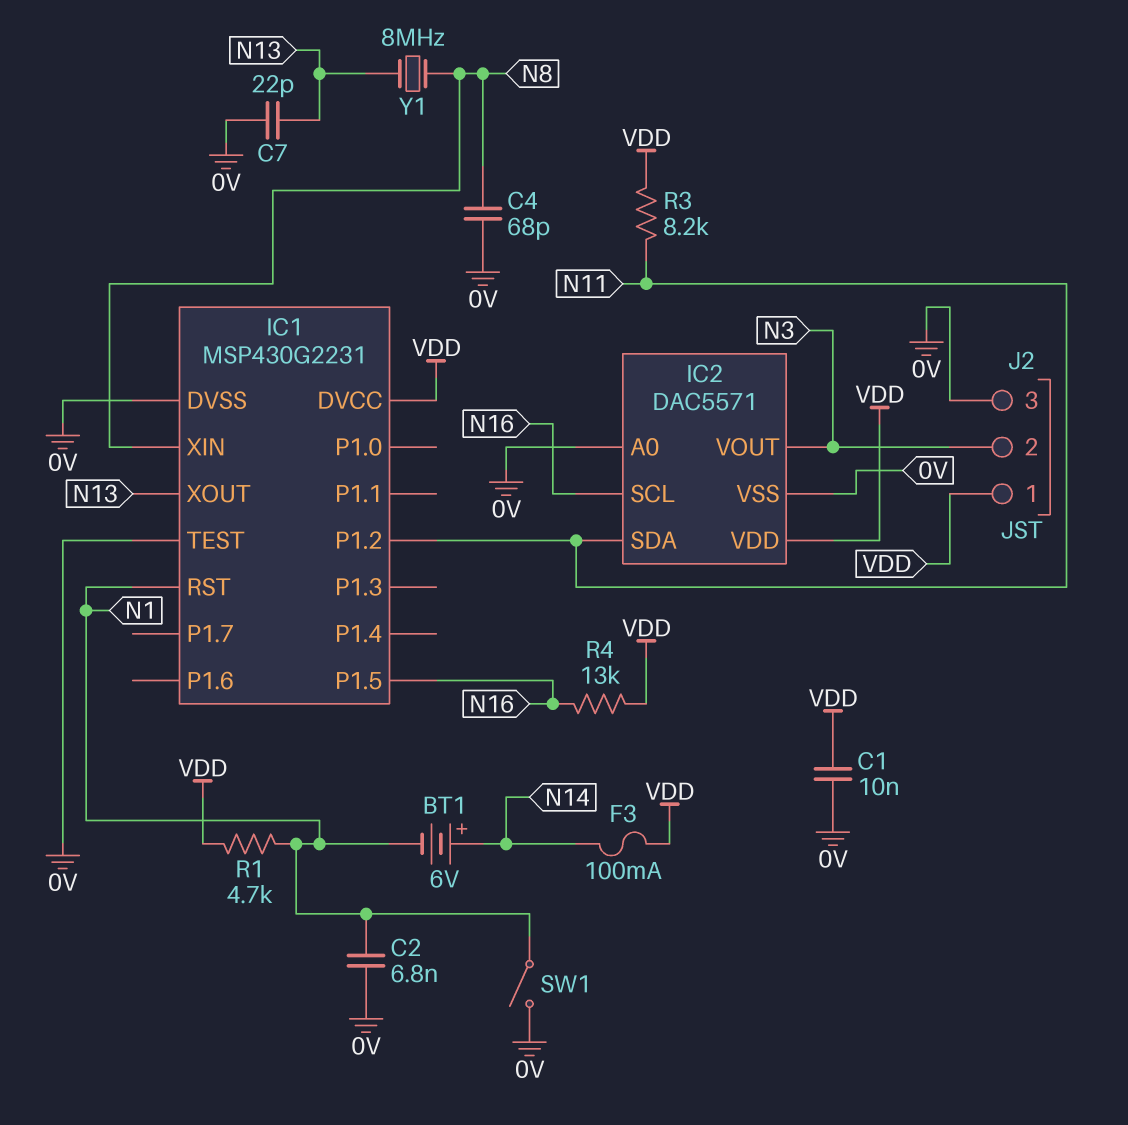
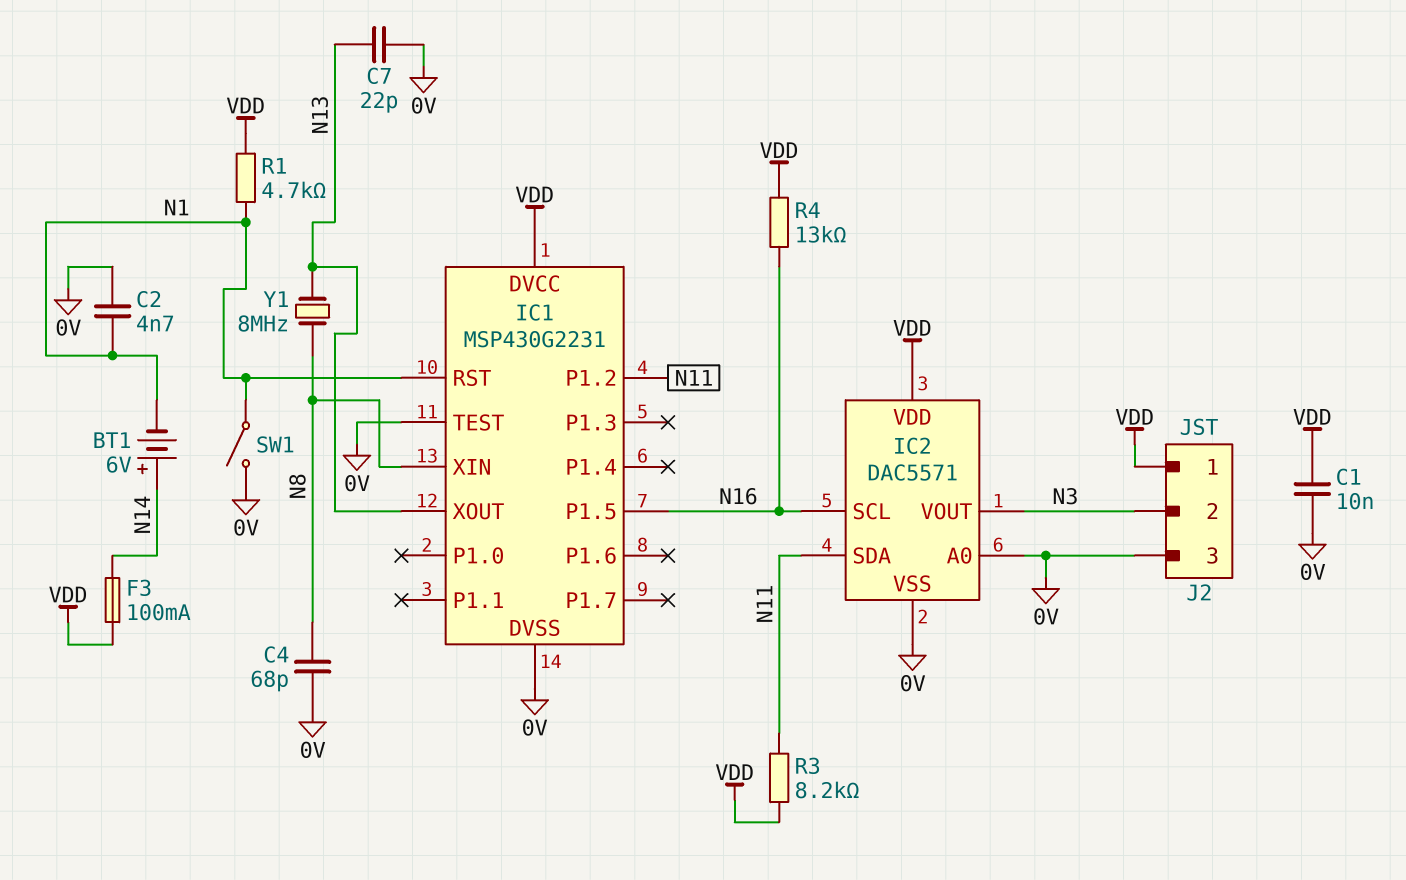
C2: 6.8nF (0V, N1) -> 4.7nF (0V, N1)

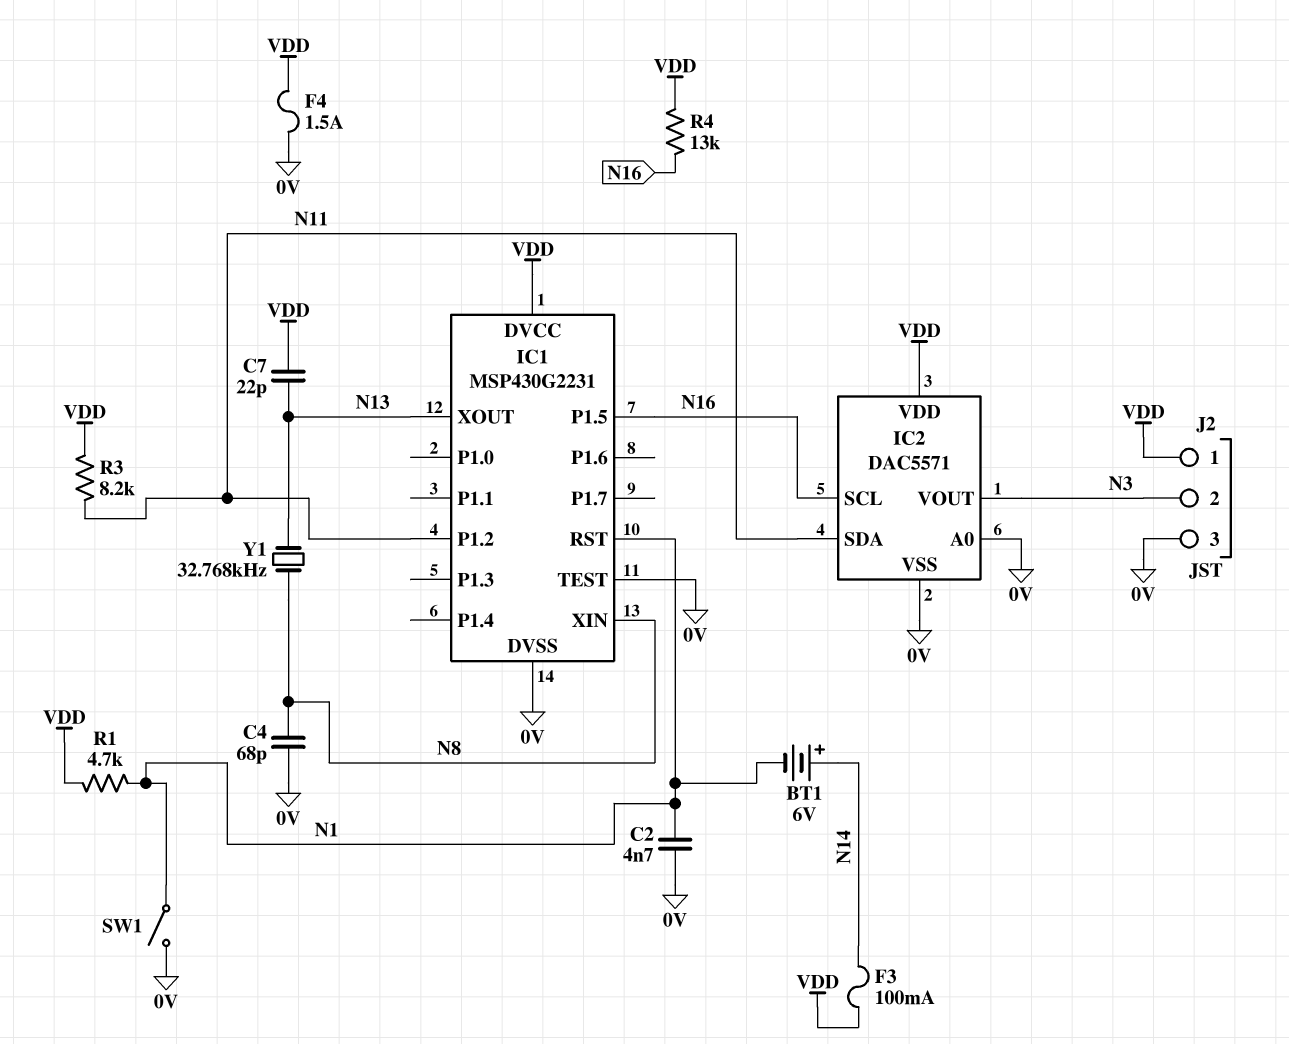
C1: 10nF (0V, VDD) -> none
C7: 22pF (0V, N13) -> 22pF (N13, VDD)
F4: none -> 1.5A (0V, VDD)
Y1: 8MHz (N8, N13) -> 32.768kHz (N8, N13)

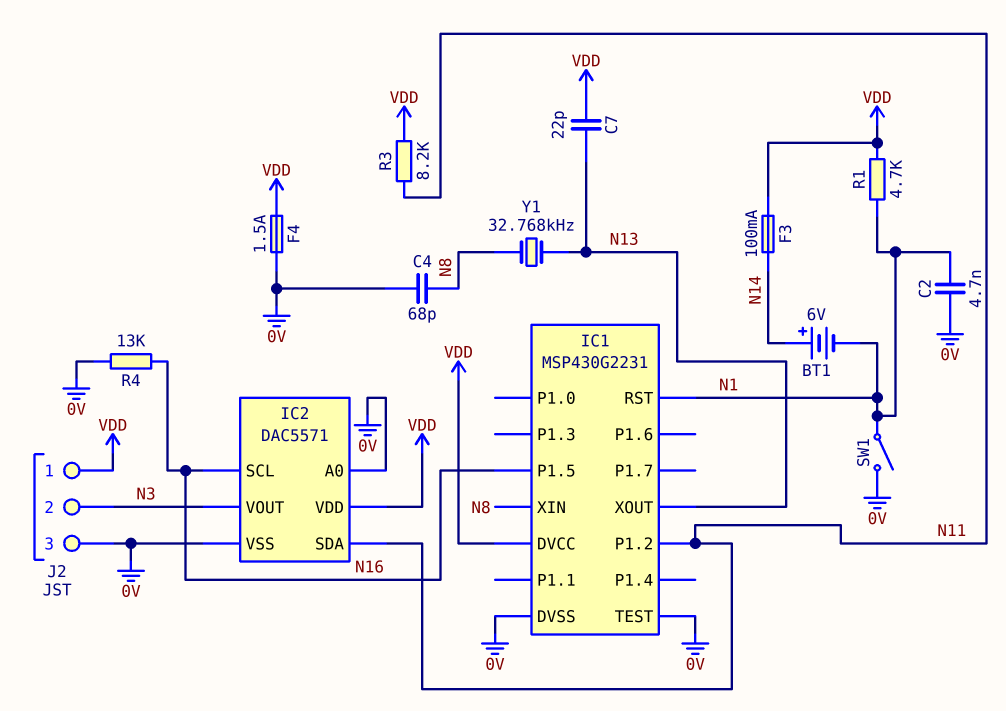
R4: 13k (N16, VDD) -> 13k (0V, N16)

